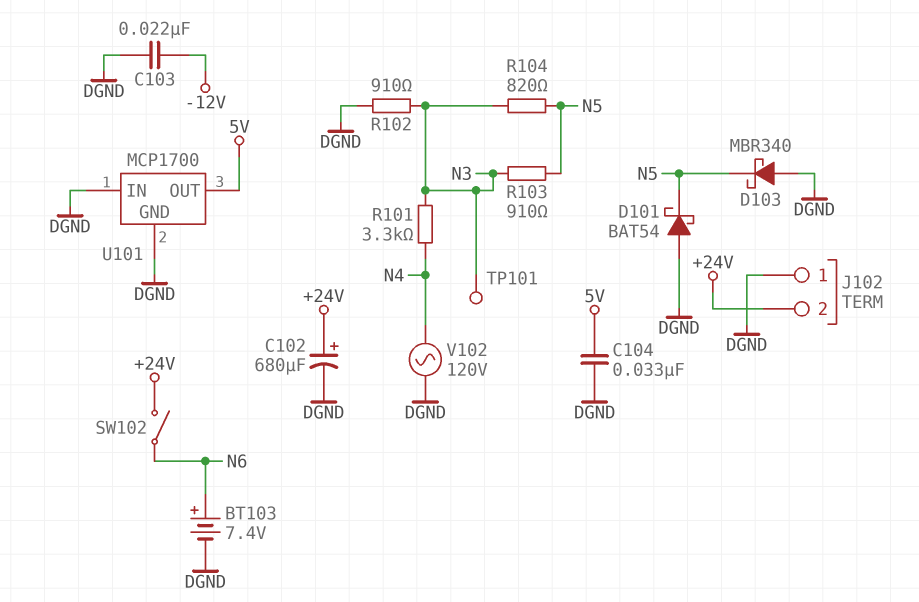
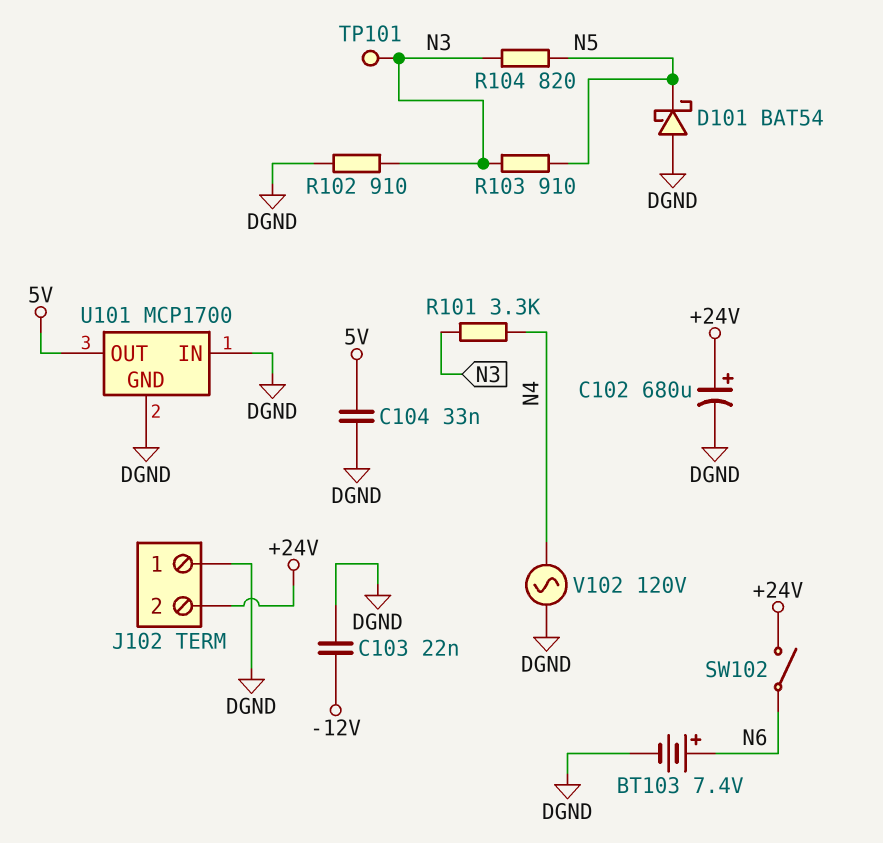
D103: schottky MBR340 (A DGND, K N5) -> none

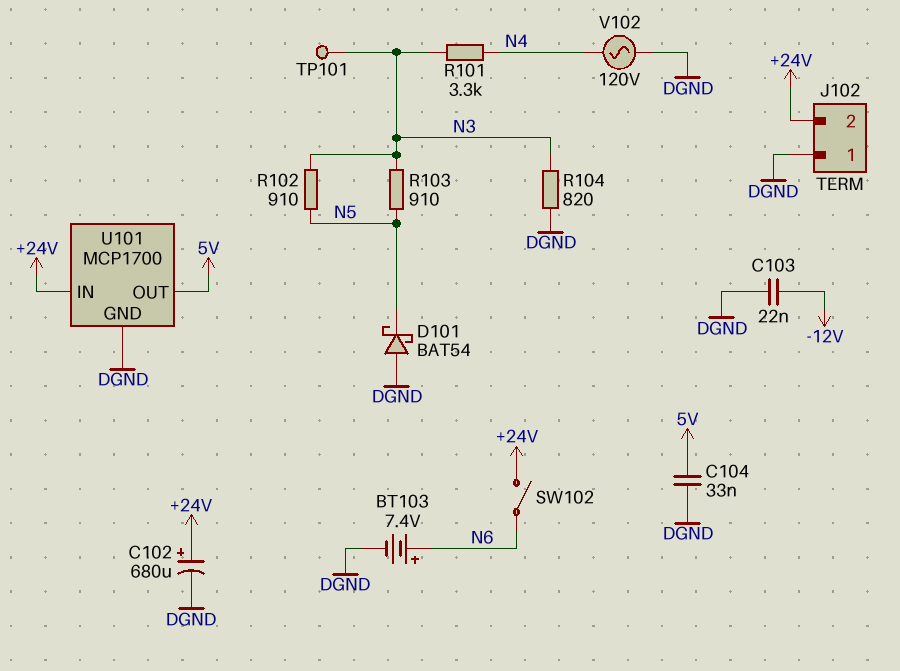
R102: 910 (DGND, N3) -> 910 (N3, N5)
R104: 820 (N3, N5) -> 820 (DGND, N3)
U101 pin IN: DGND -> +24V

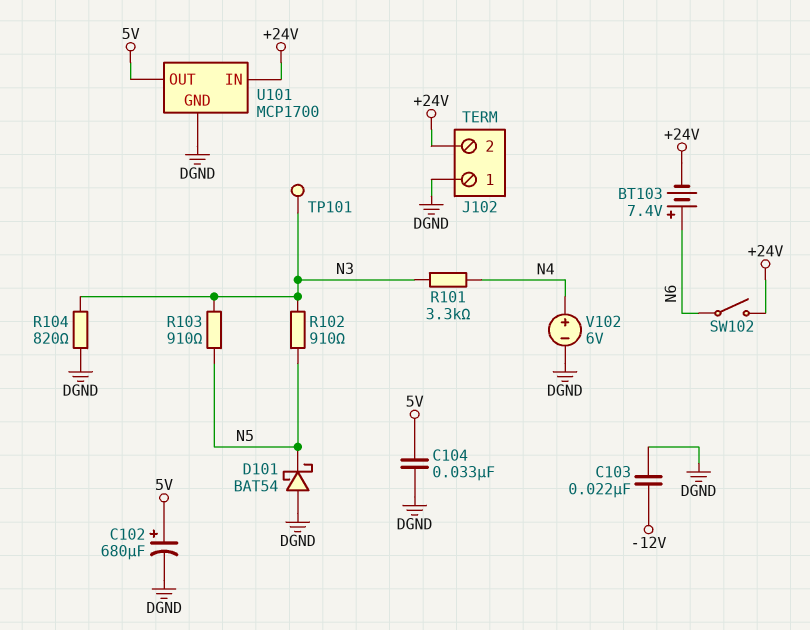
BT103: 7.4V (plus N6, minus DGND) -> 7.4V (plus N6, minus +24V)
C102: 680uF (plus +24V, minus DGND) -> 680uF (plus 5V, minus DGND)
V102: AC 120V (DGND, N4) -> 6V (plus N4, minus DGND)

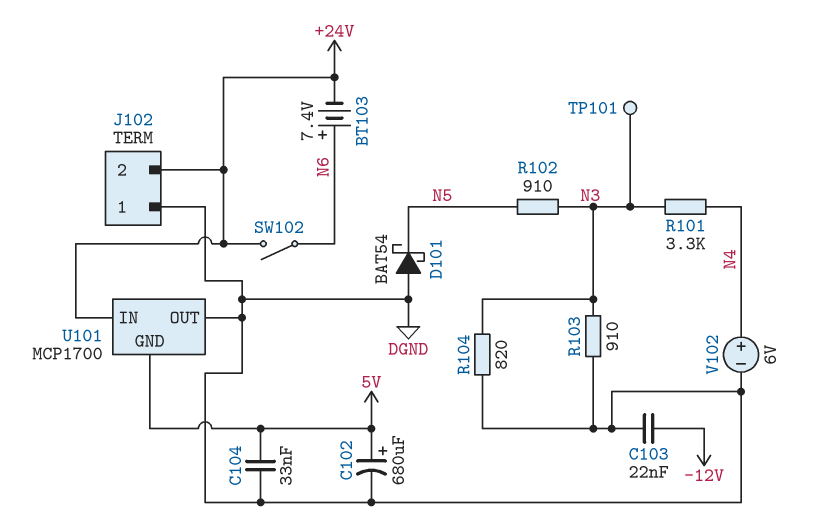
R103: 910 (N3, N5) -> 910 (DGND, N3)
U101 pin GND: DGND -> 5V
U101 pin OUT: 5V -> DGND

